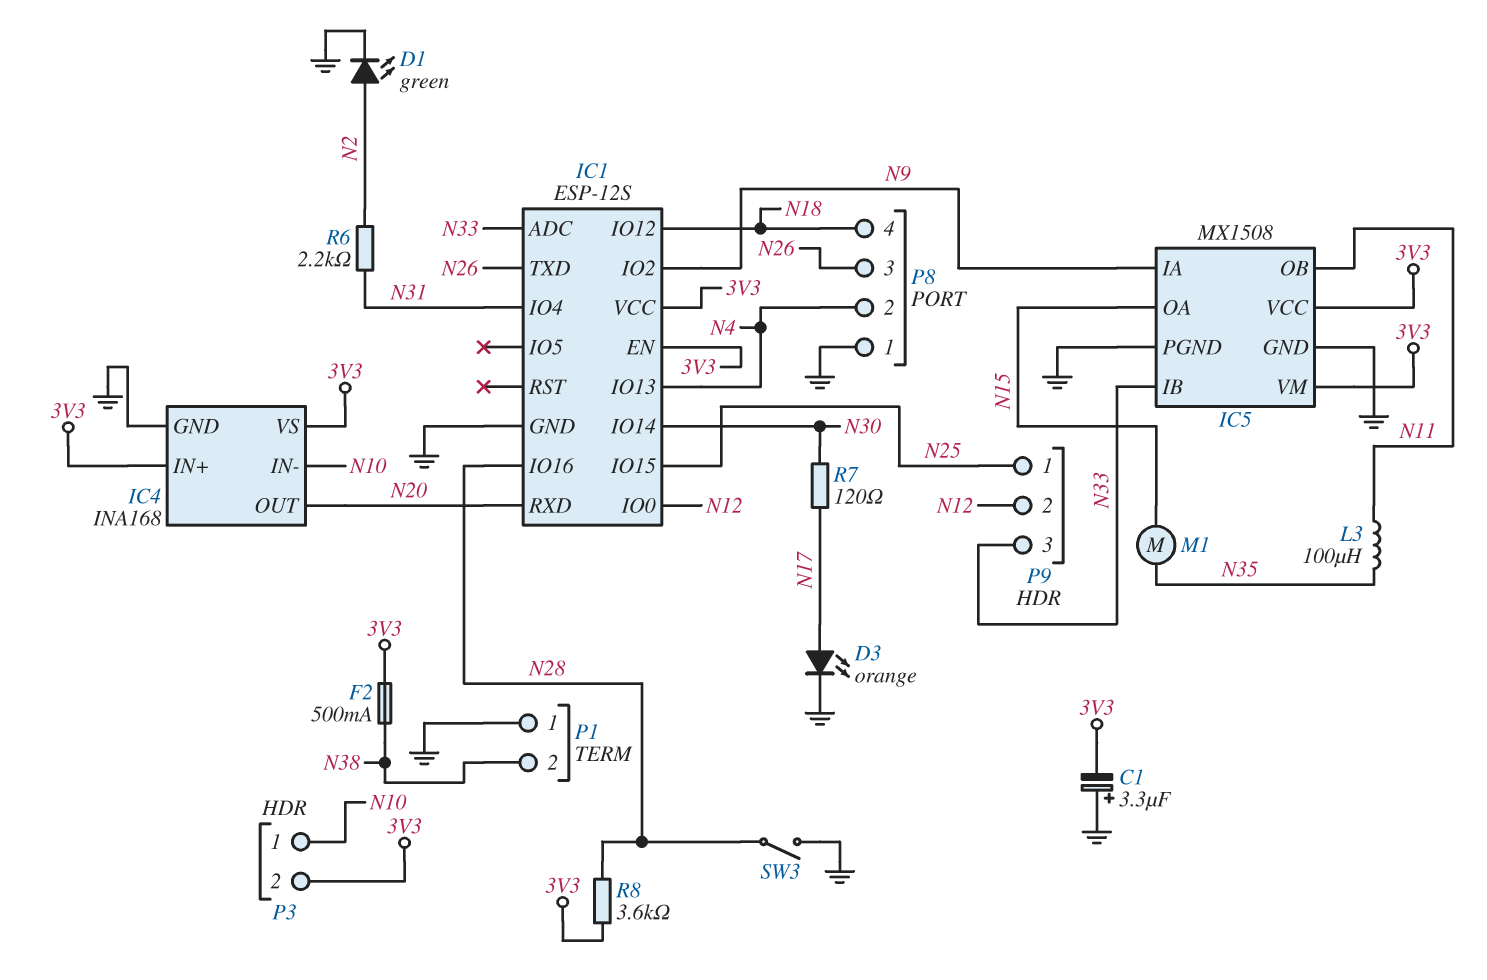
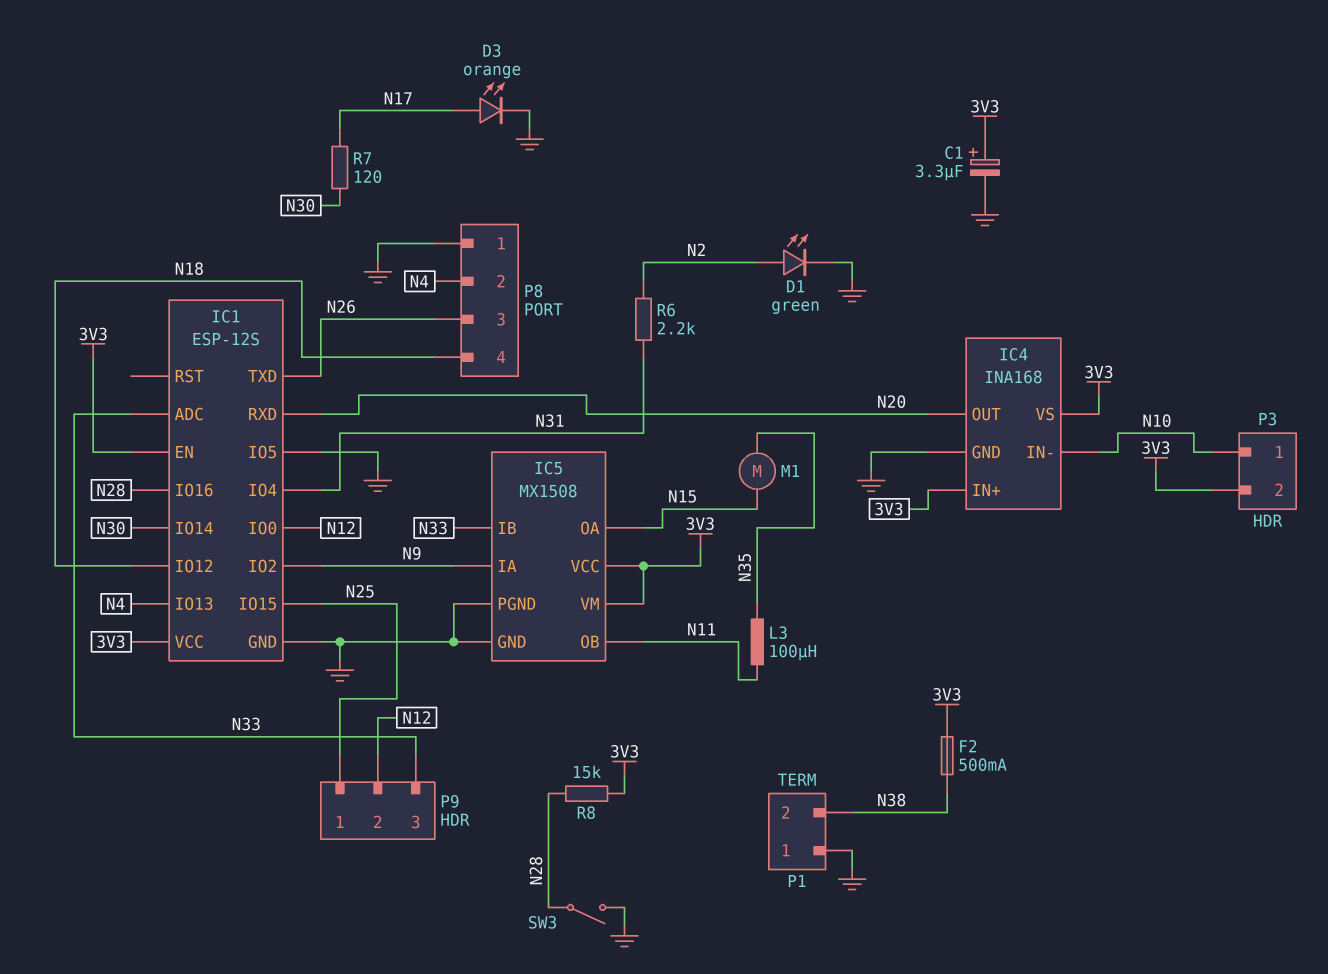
C1: 3.3uF (plus GND, minus 3V3) -> 3.3uF (plus 3V3, minus GND)
IC1 pin IO5: none -> GND
R8: 3.6k (3V3, N28) -> 15k (3V3, N28)

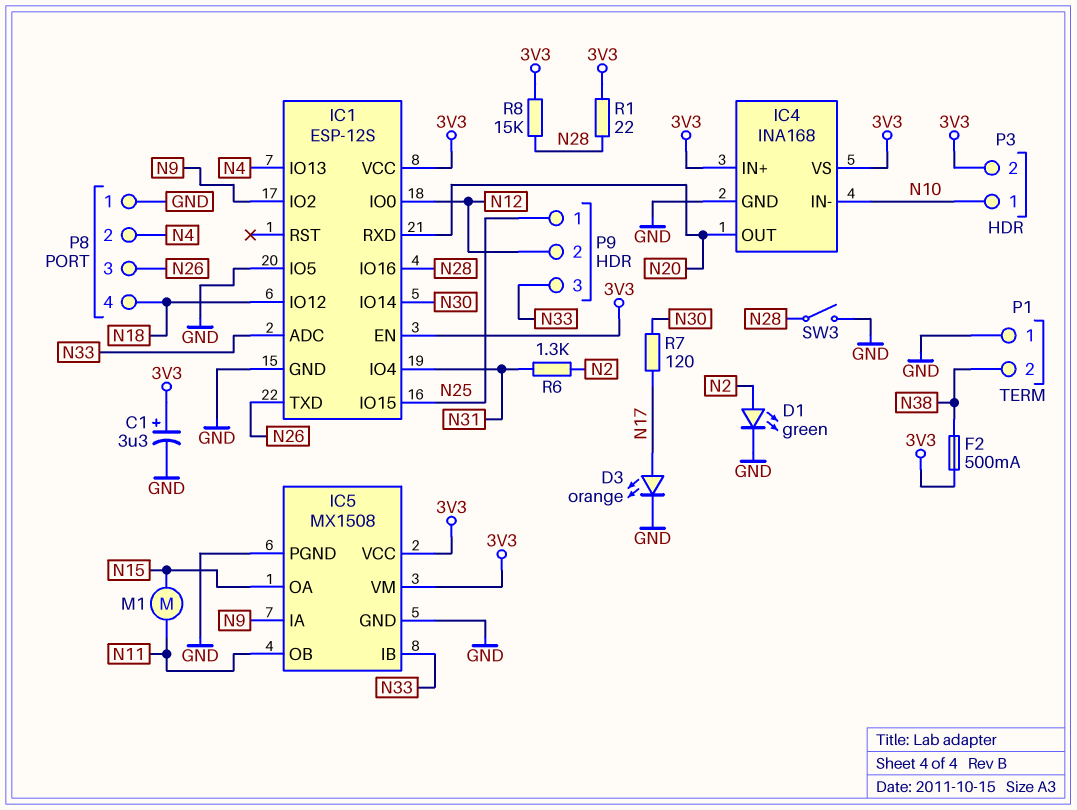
L3: 100uH (N11, N35) -> none
M1: motor (N15, N35) -> motor (N11, N15)
R1: none -> 22 (3V3, N28)
R6: 2.2k (N2, N31) -> 1.3k (N2, N31)

